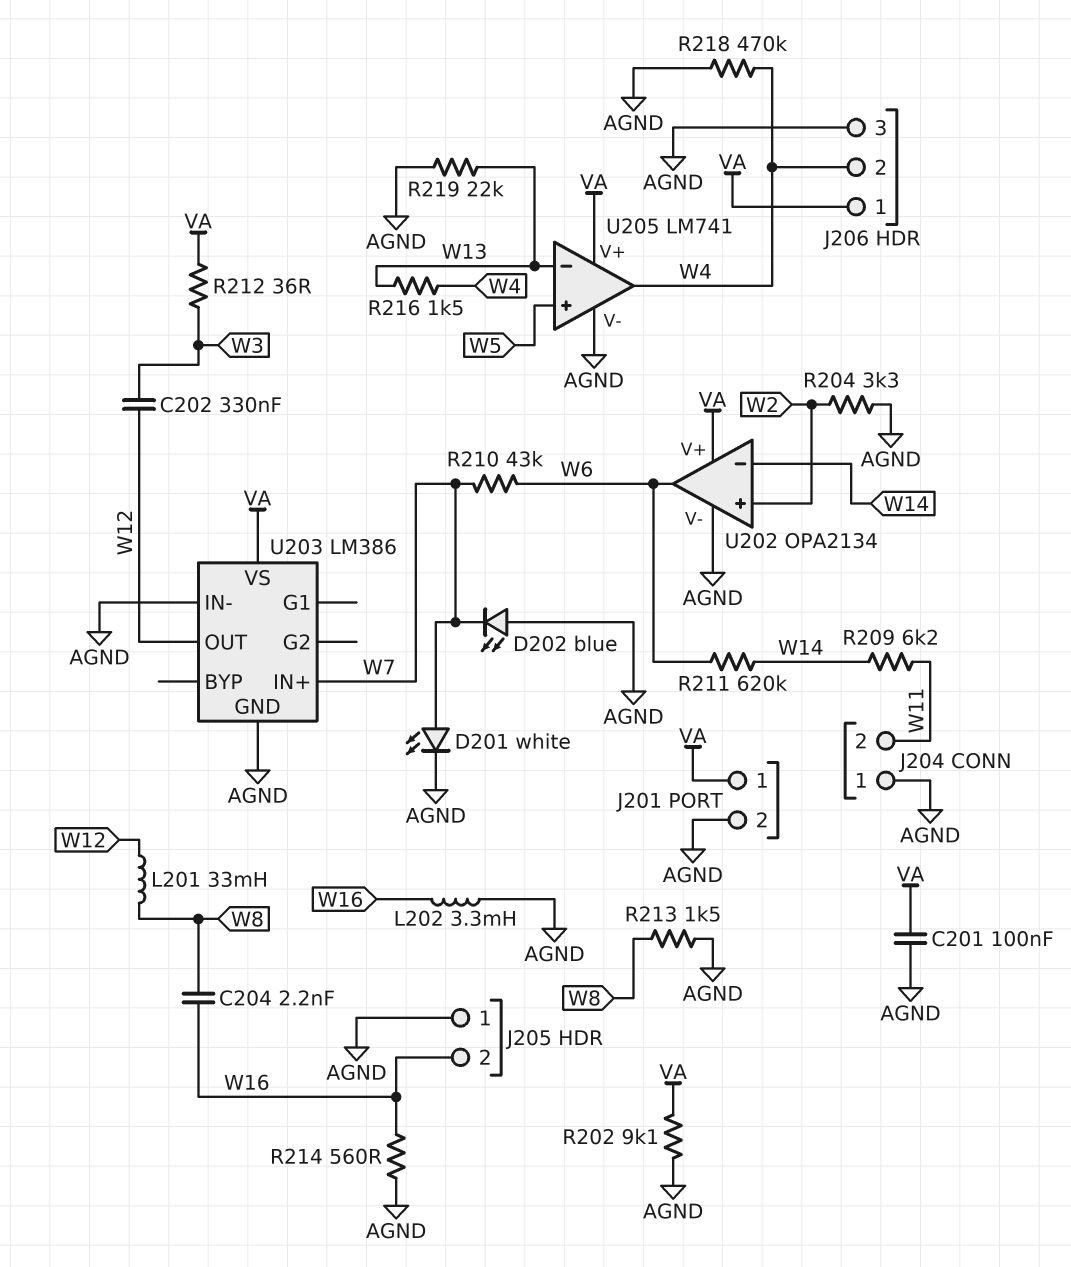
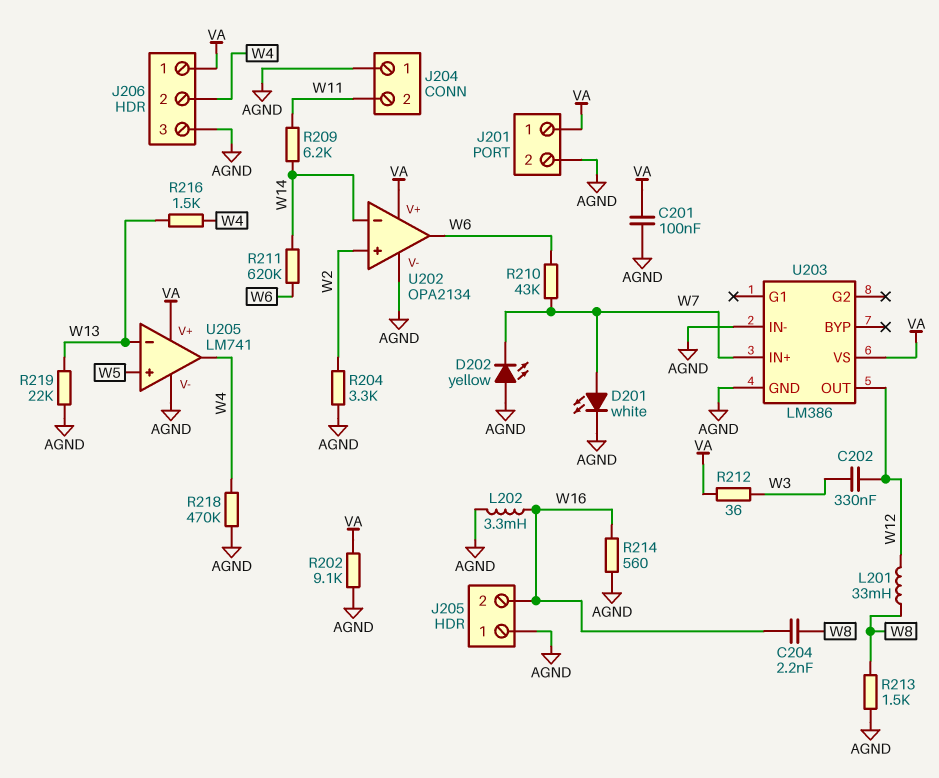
D202: LED blue (A AGND, K W7) -> LED yellow (A AGND, K W7)

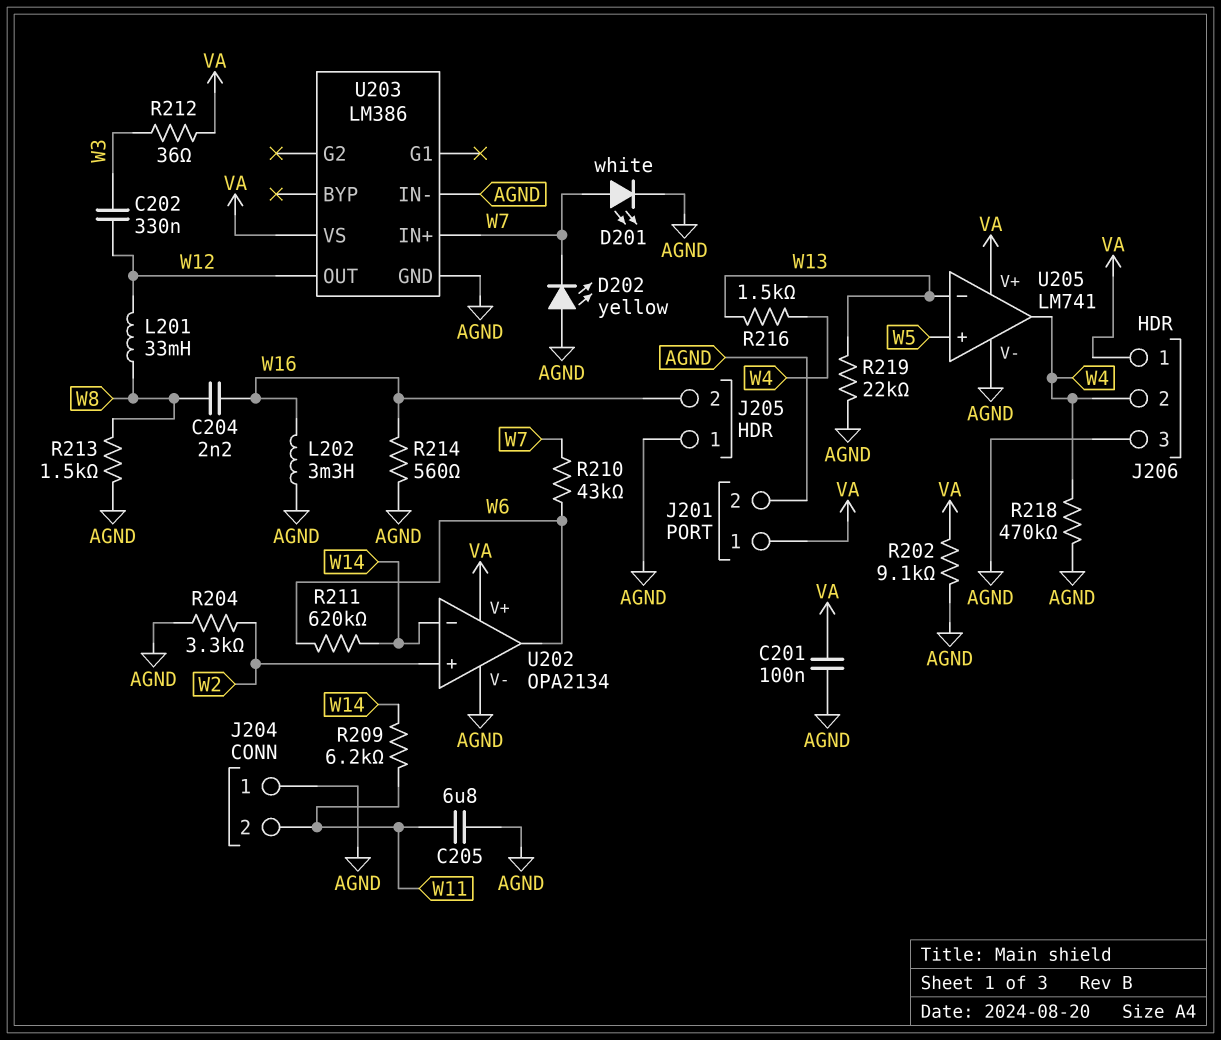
C205: none -> 6.8uF (AGND, W11)

